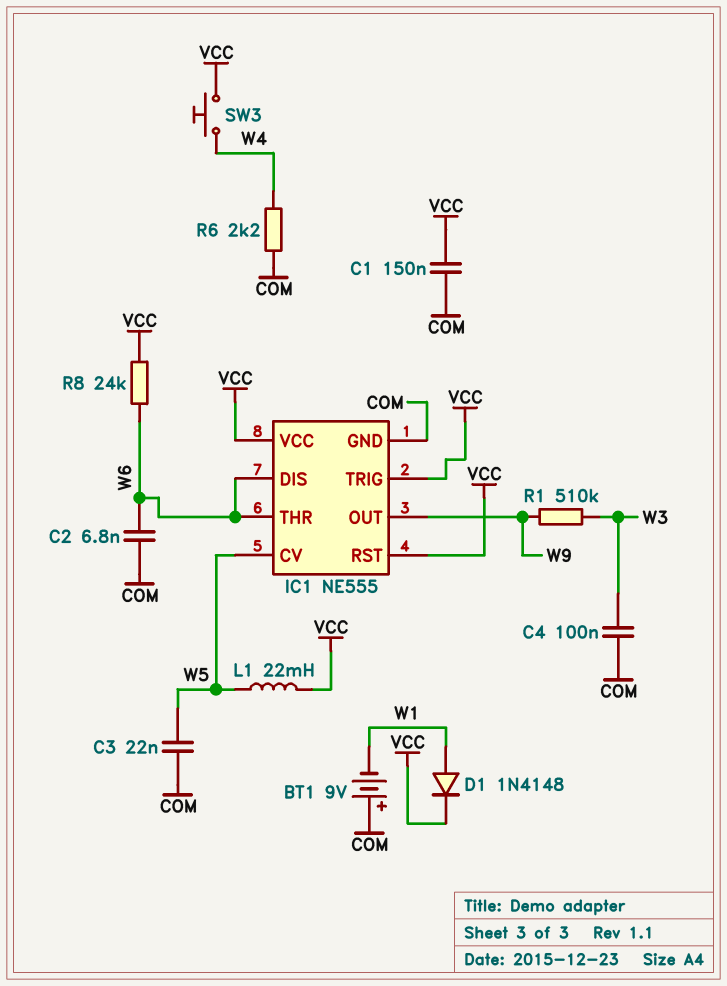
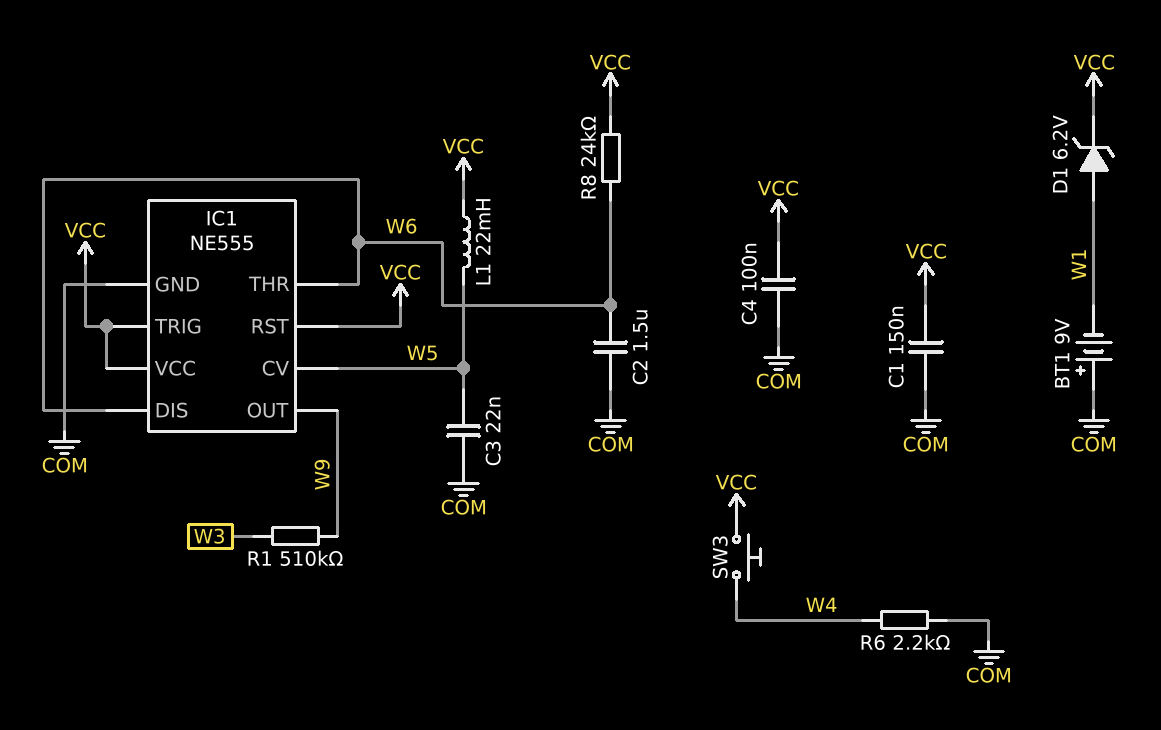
C2: 6.8nF (COM, W6) -> 1.5uF (COM, W6)
C4: 100nF (COM, W3) -> 100nF (COM, VCC)
D1: diode 1N4148 (A W1, K VCC) -> zener 6.2V (A W1, K VCC)

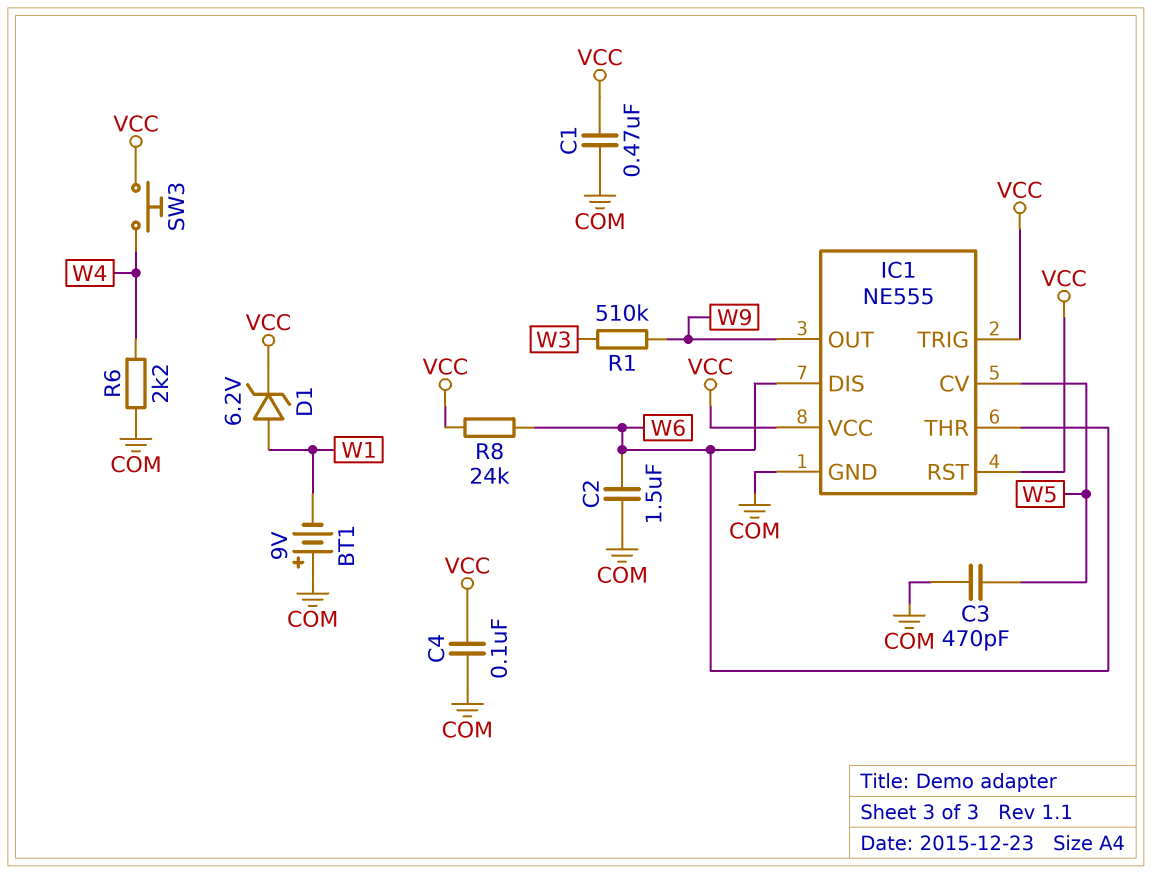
C1: 150nF (COM, VCC) -> 470nF (COM, VCC)
C3: 22nF (COM, W5) -> 470pF (COM, W5)
L1: 22mH (VCC, W5) -> none

